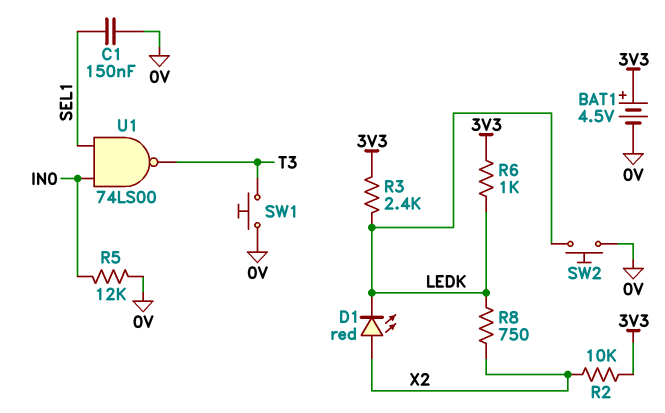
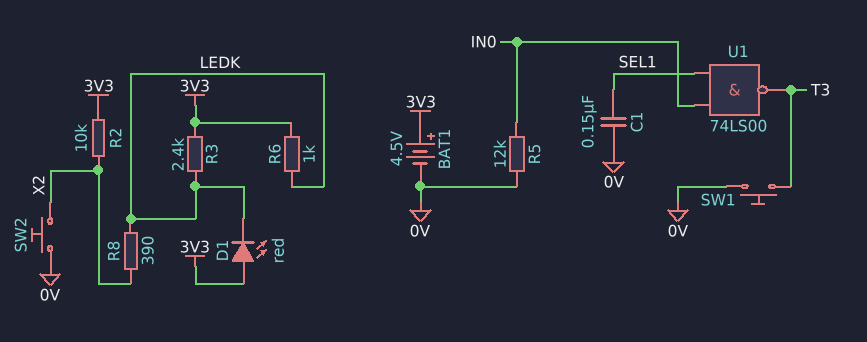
D1: LED red (A X2, K LEDK) -> LED red (A 3V3, K LEDK)
R8: 750 (LEDK, X2) -> 390 (LEDK, X2)
SW2: button (0V, LEDK) -> button (0V, X2)

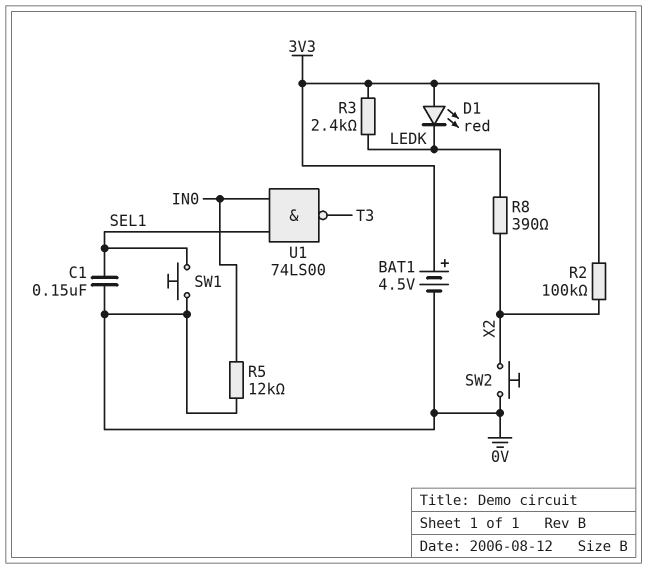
R2: 10k (3V3, X2) -> 100k (3V3, X2)
R6: 1k (3V3, LEDK) -> none
SW1: button (0V, T3) -> button (0V, SEL1)

